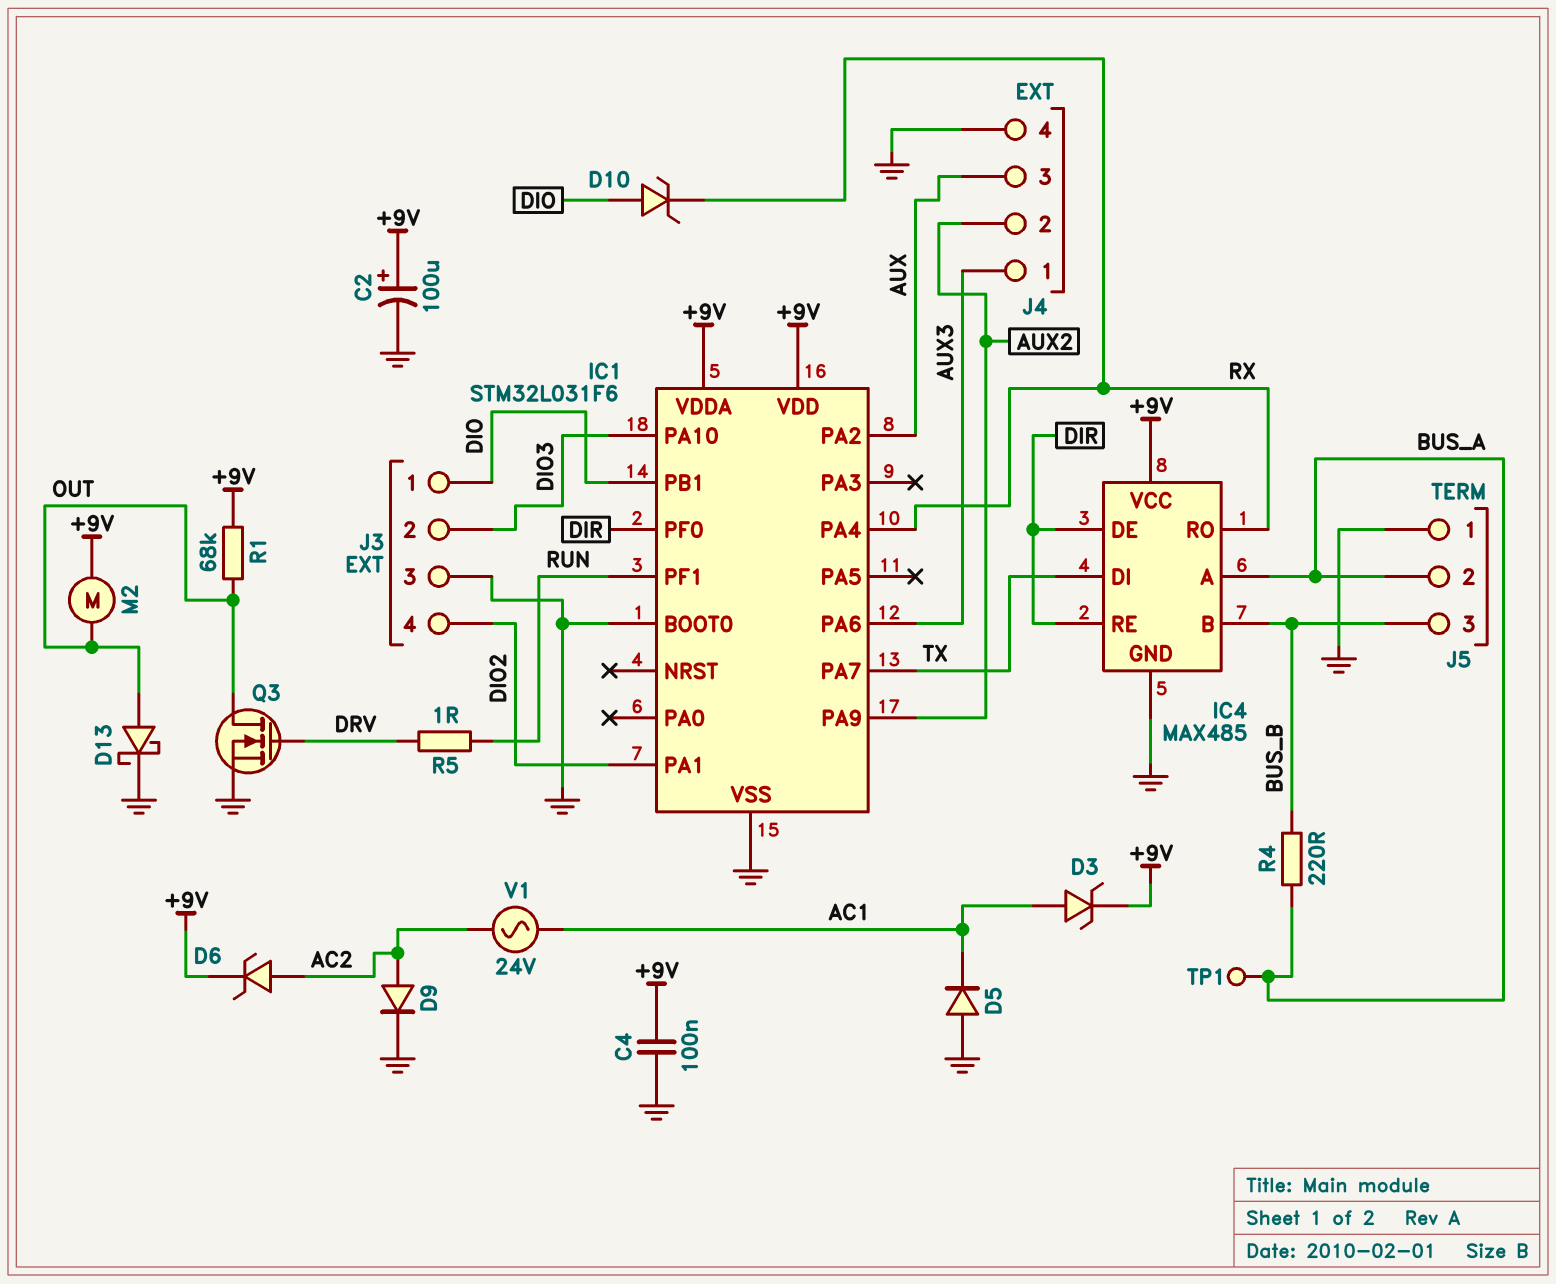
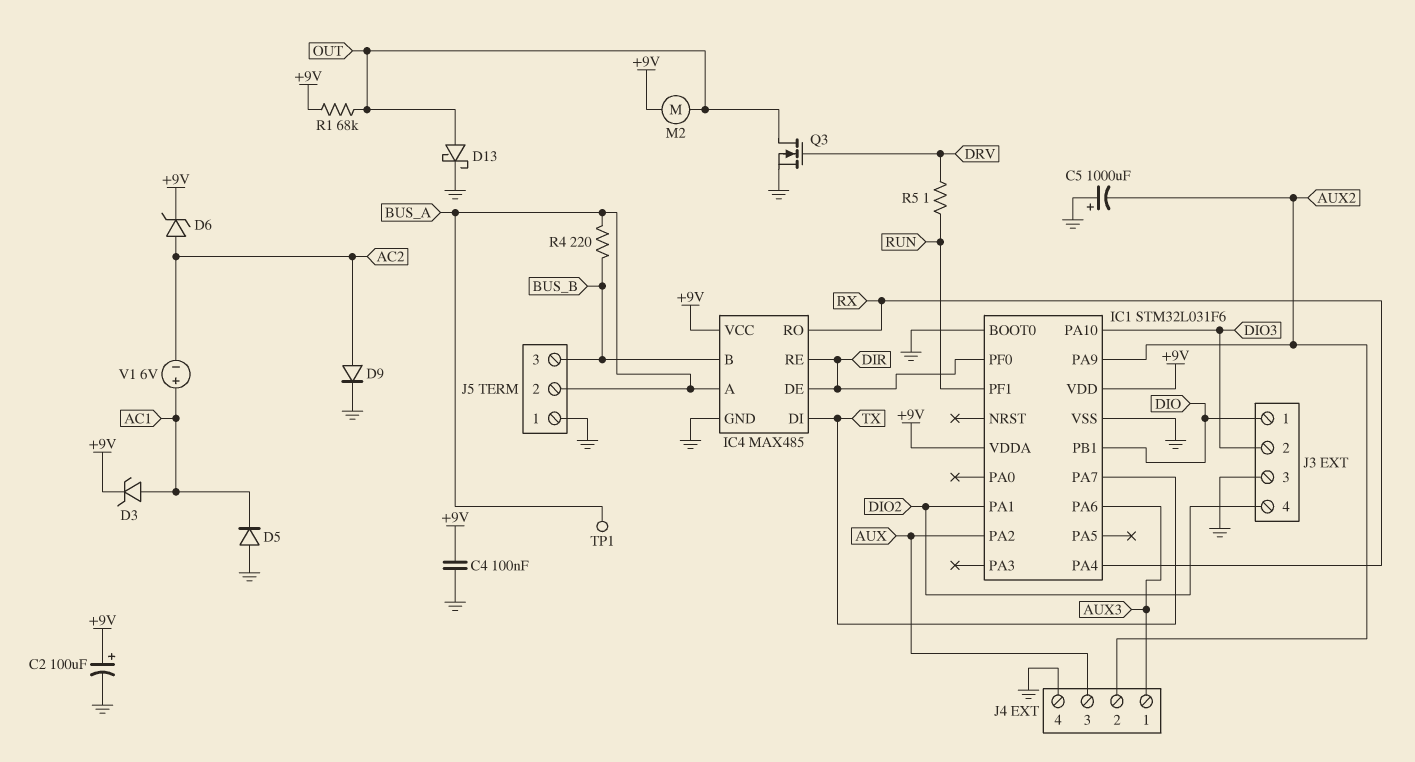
C5: none -> 1000uF (plus GND, minus AUX2)
D10: zener (A DIO, K RX) -> none
V1: AC 24V (AC1, AC2) -> 6V (plus AC1, minus AC2)

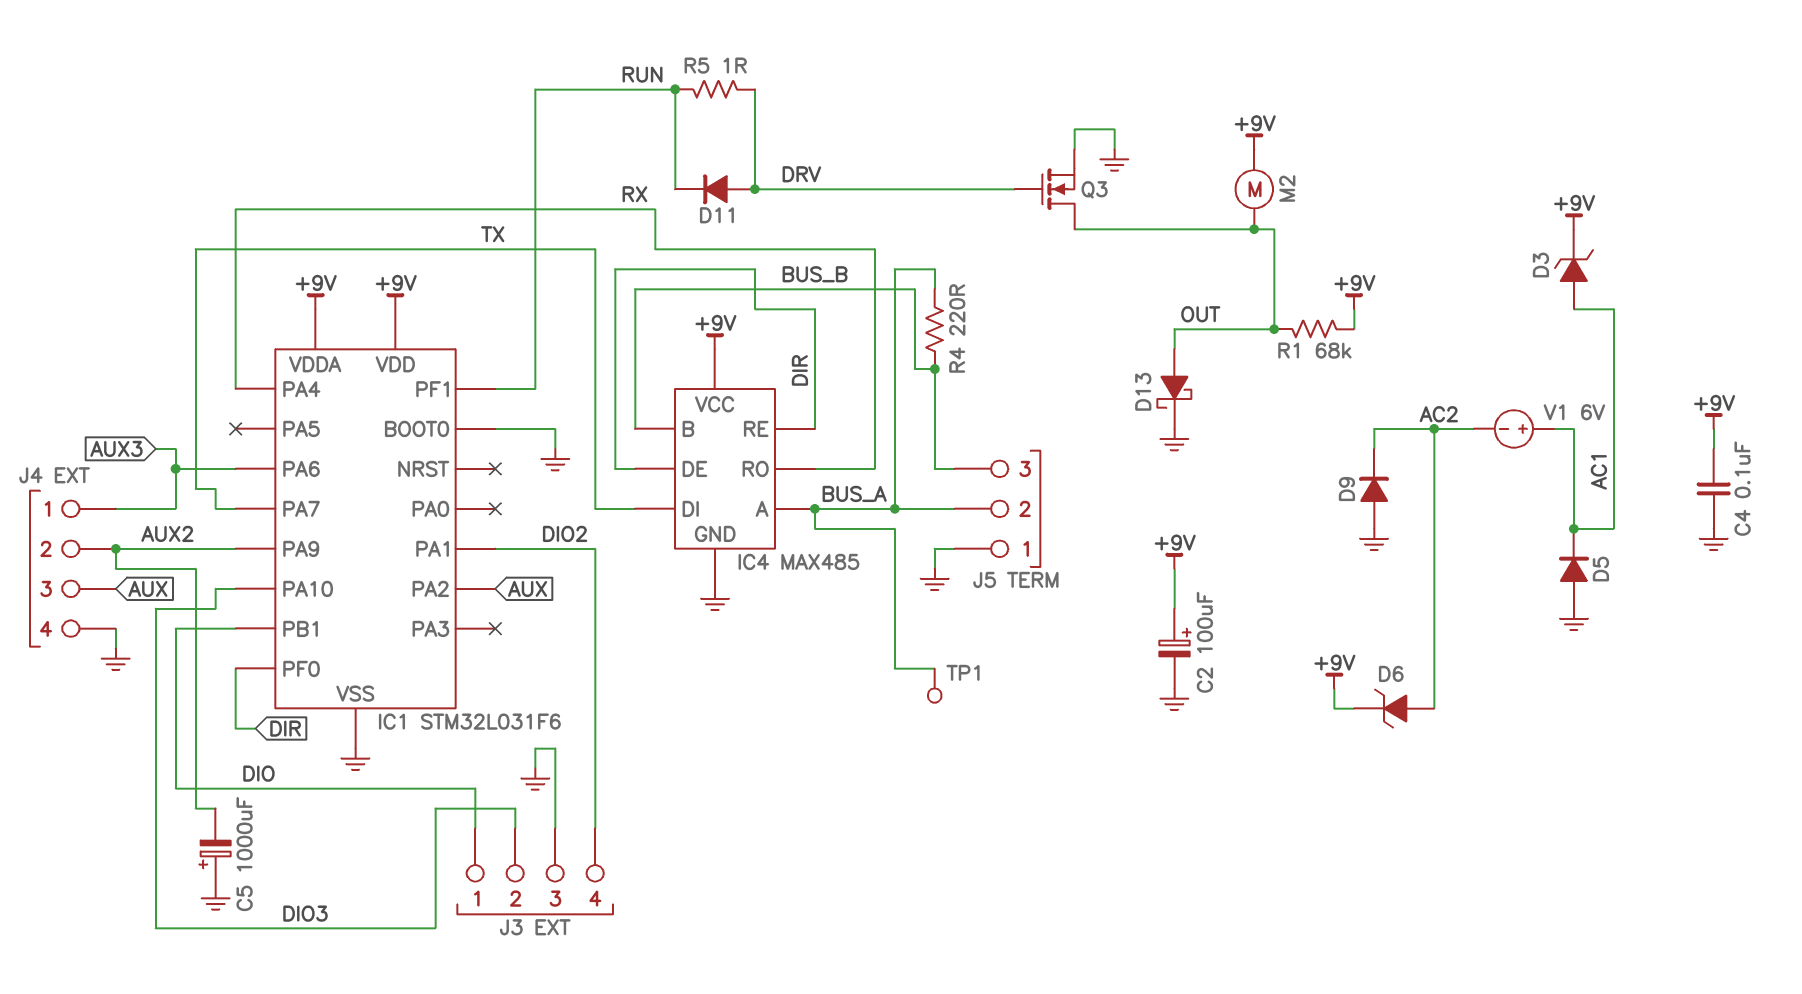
D9: diode (A AC2, K GND) -> diode (A GND, K AC2)
D11: none -> diode (A DRV, K RUN)

